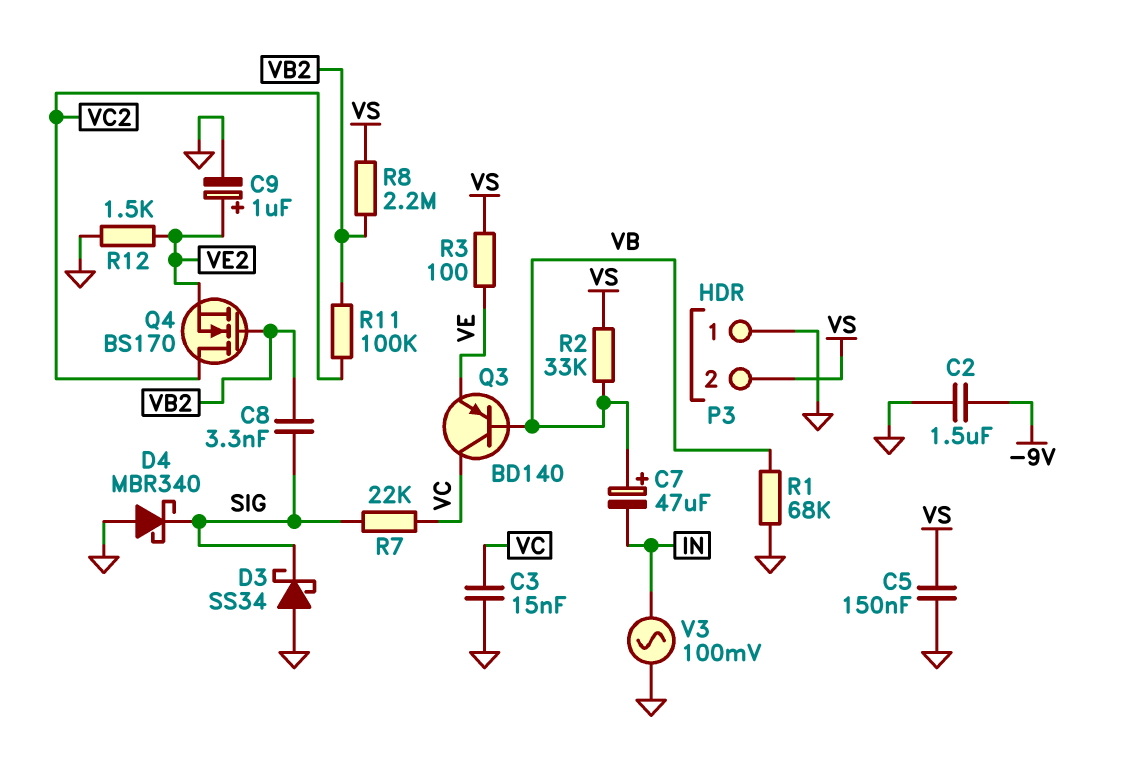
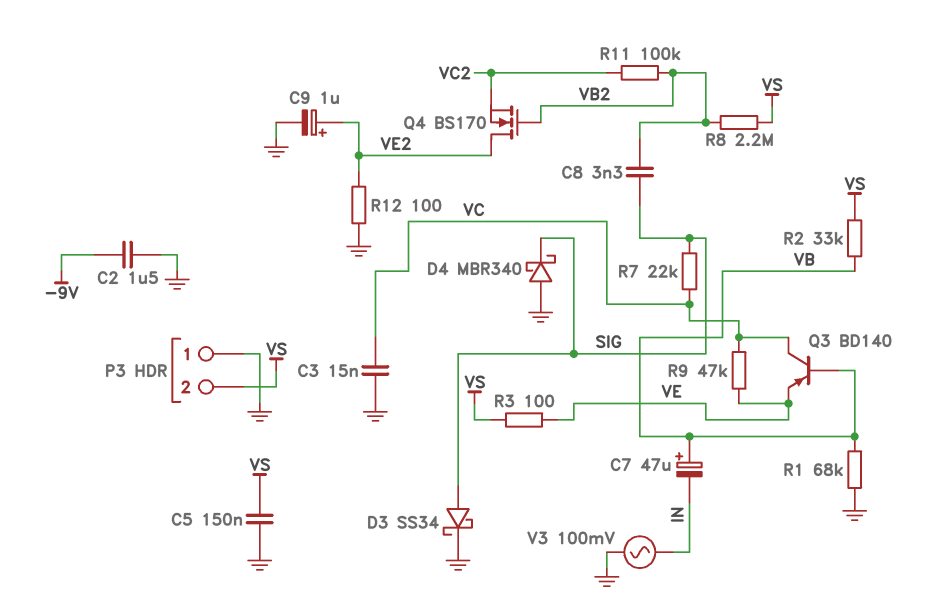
D3: schottky SS34 (A GND, K SIG) -> schottky SS34 (A SIG, K GND)
Q4: NMOS BS170 (G VB2, D VC2, S VE2) -> NMOS BS170 (G VB2, D VE2, S VC2)
R9: none -> 47k (VC, VE)
R12: 1.5k (GND, VE2) -> 100 (GND, VE2)

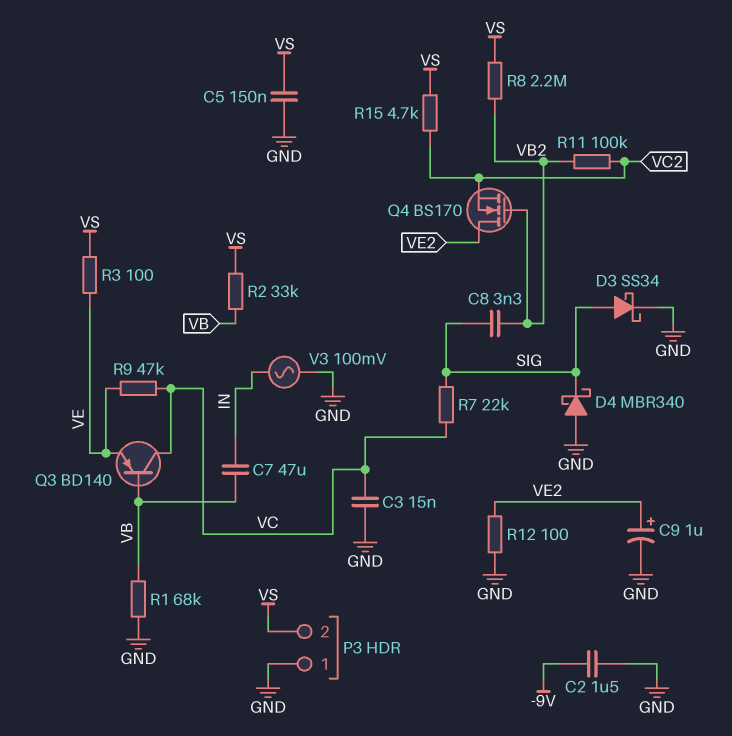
C7: 47uF (plus VB, minus IN) -> 47uF (IN, VB)
R15: none -> 4.7k (VC2, VS)

